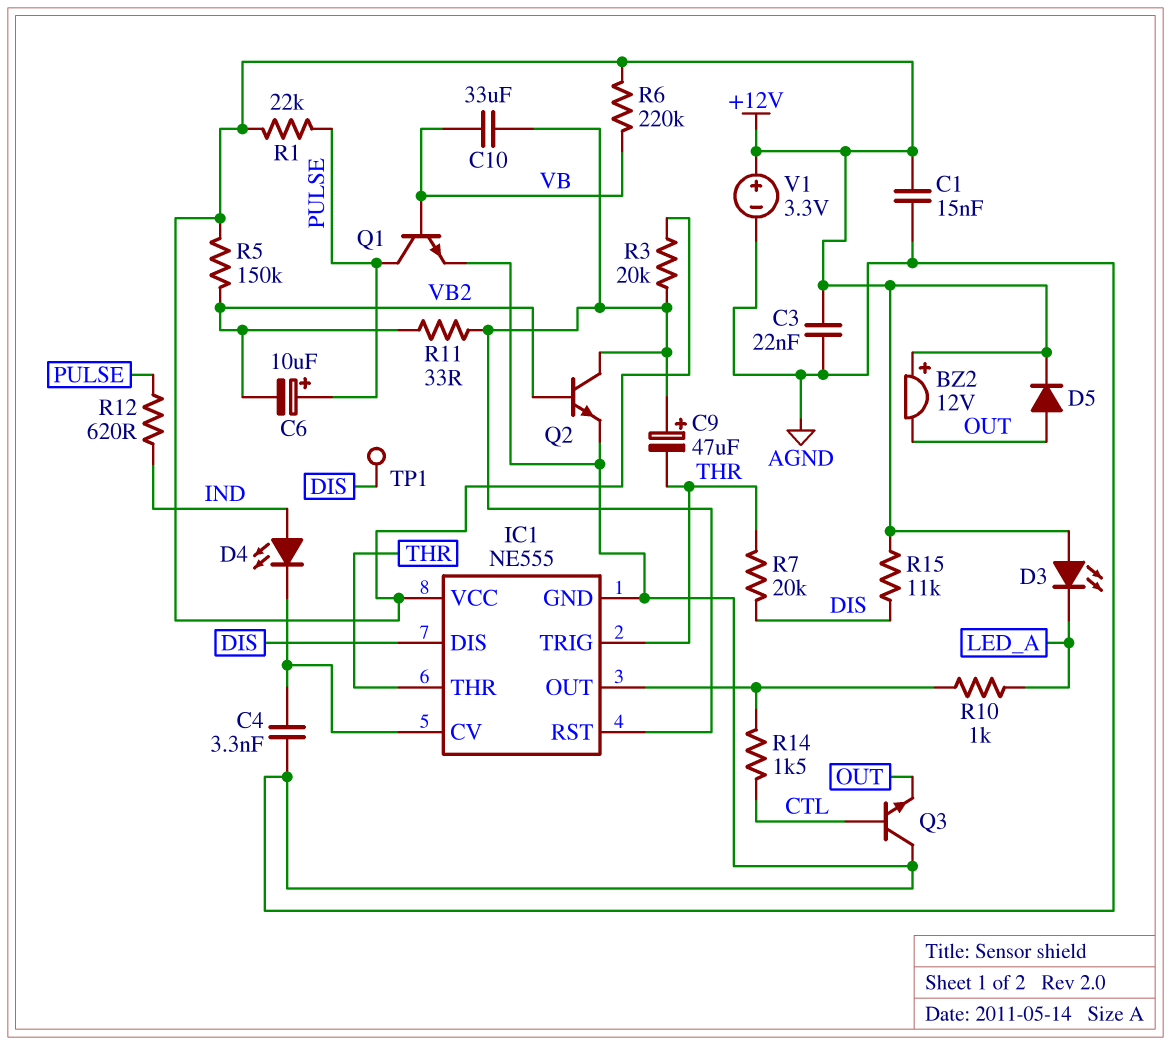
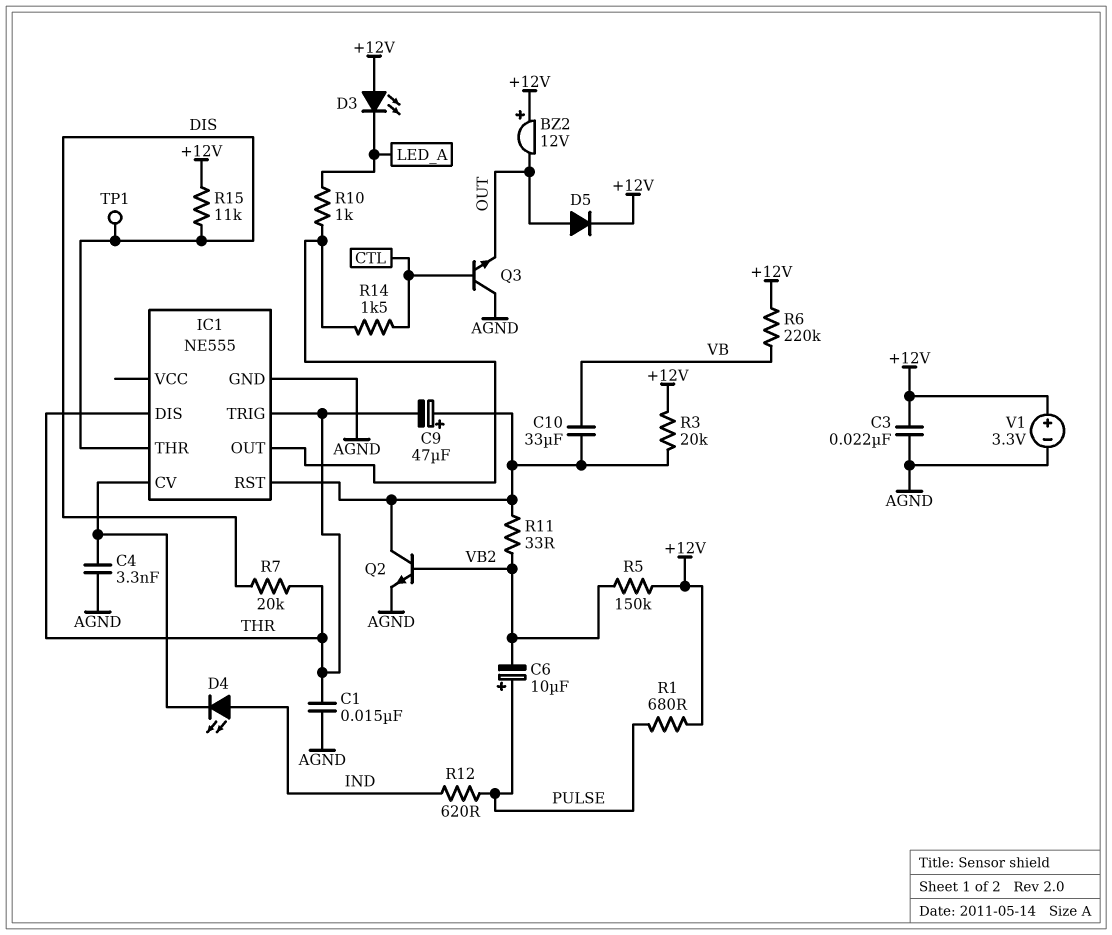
C1: 15nF (+12V, AGND) -> 15nF (AGND, THR)
IC1 pin DIS: DIS -> THR
IC1 pin THR: THR -> DIS
IC1 pin VCC: +12V -> none
Q1: NPN (B VB, C PULSE, E AGND) -> none
R1: 22k (+12V, PULSE) -> 680 (+12V, PULSE)

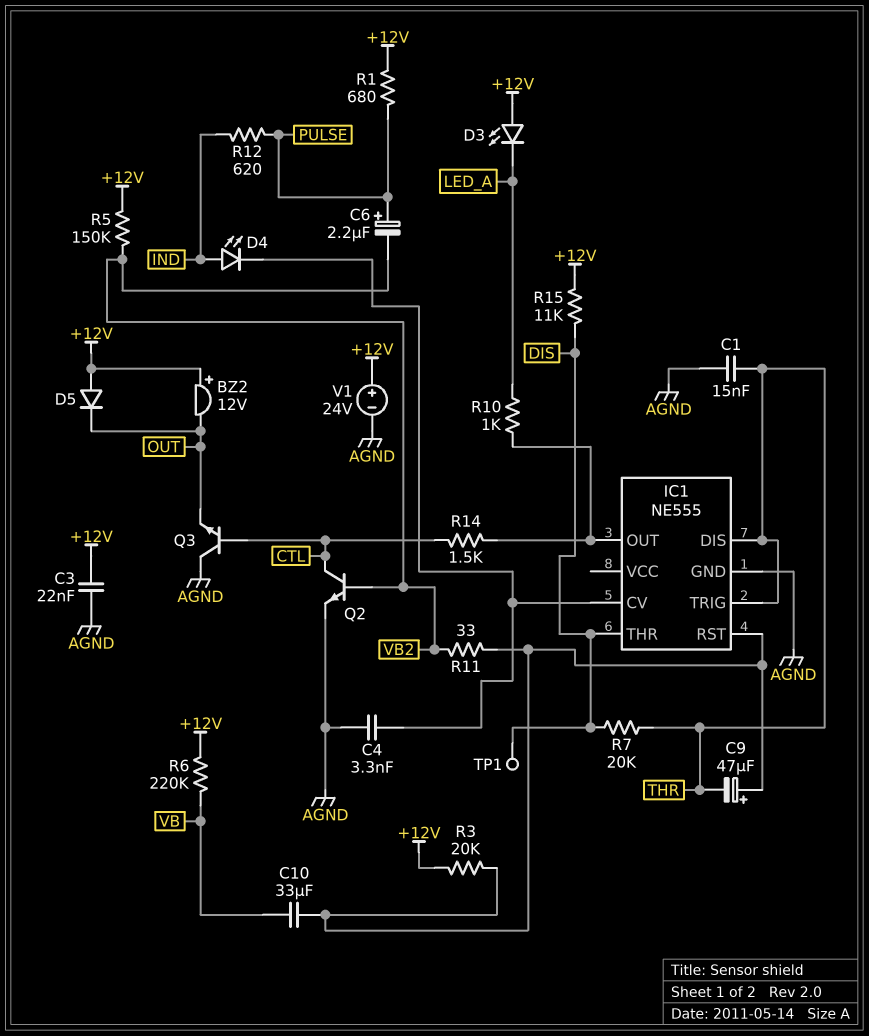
C6: 10uF (plus PULSE, minus VB2) -> 2.2uF (plus PULSE, minus VB2)
D5: diode (A OUT, K +12V) -> diode (A +12V, K OUT)
Q2: NPN (B VB2, C IC1/RST, E AGND) -> NPN (B VB2, C CTL, E AGND)
V1: 3.3V (plus +12V, minus AGND) -> 24V (plus +12V, minus AGND)

